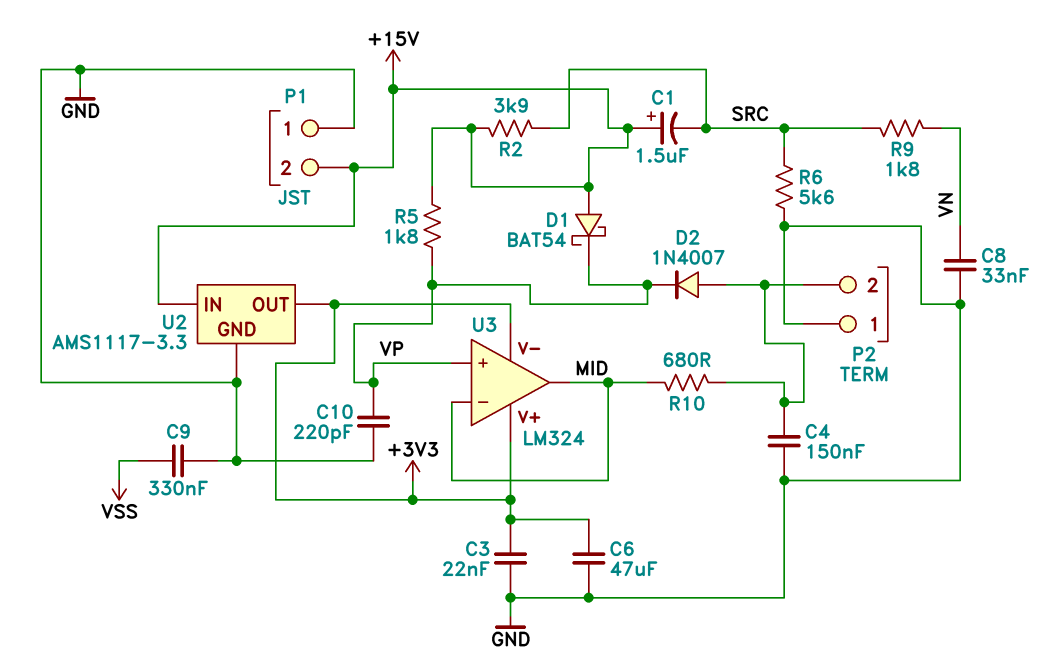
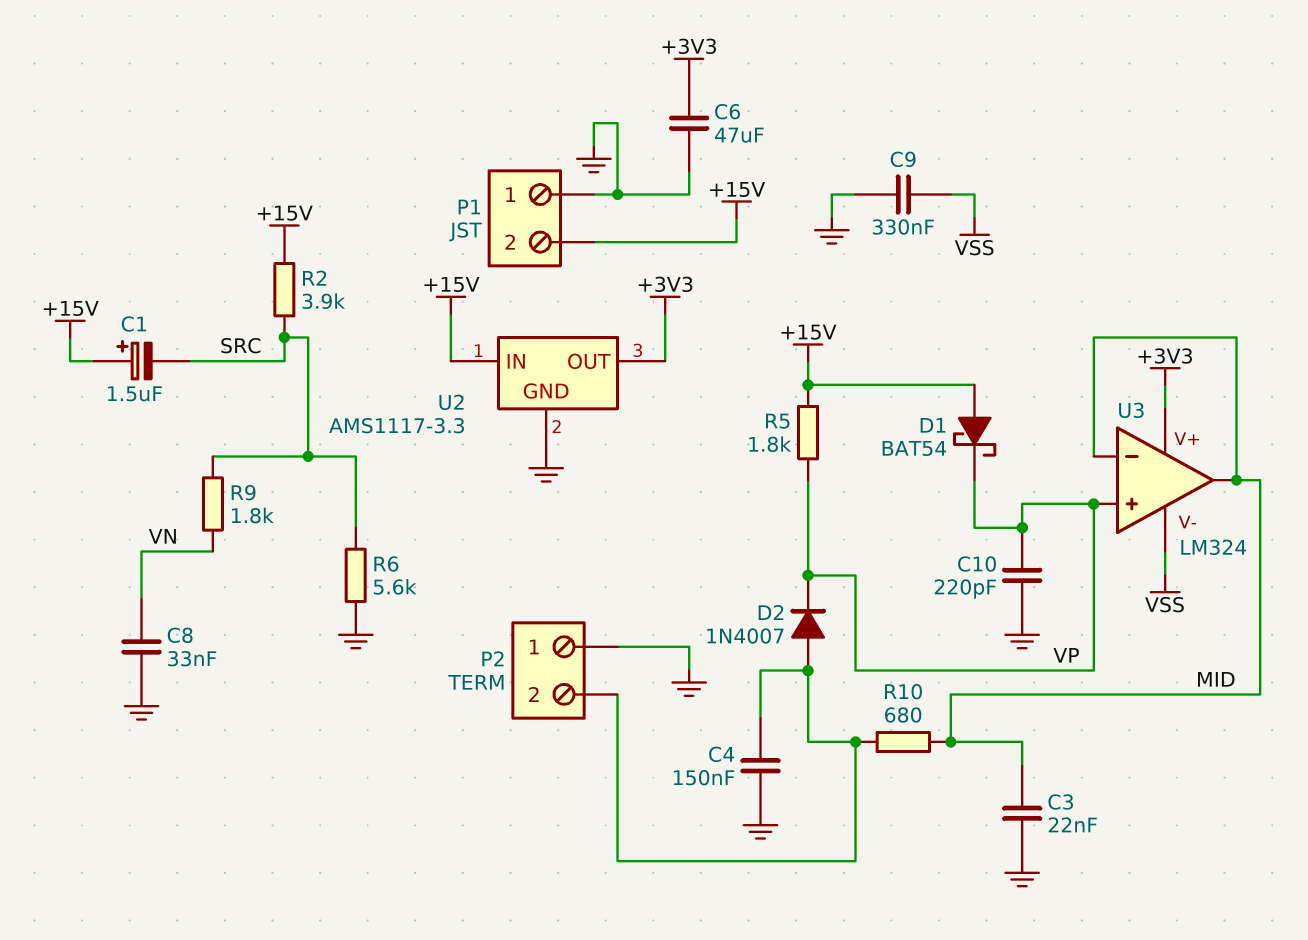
C3: 22nF (+3V3, GND) -> 22nF (GND, MID)
U3 pin V-: +3V3 -> VSS

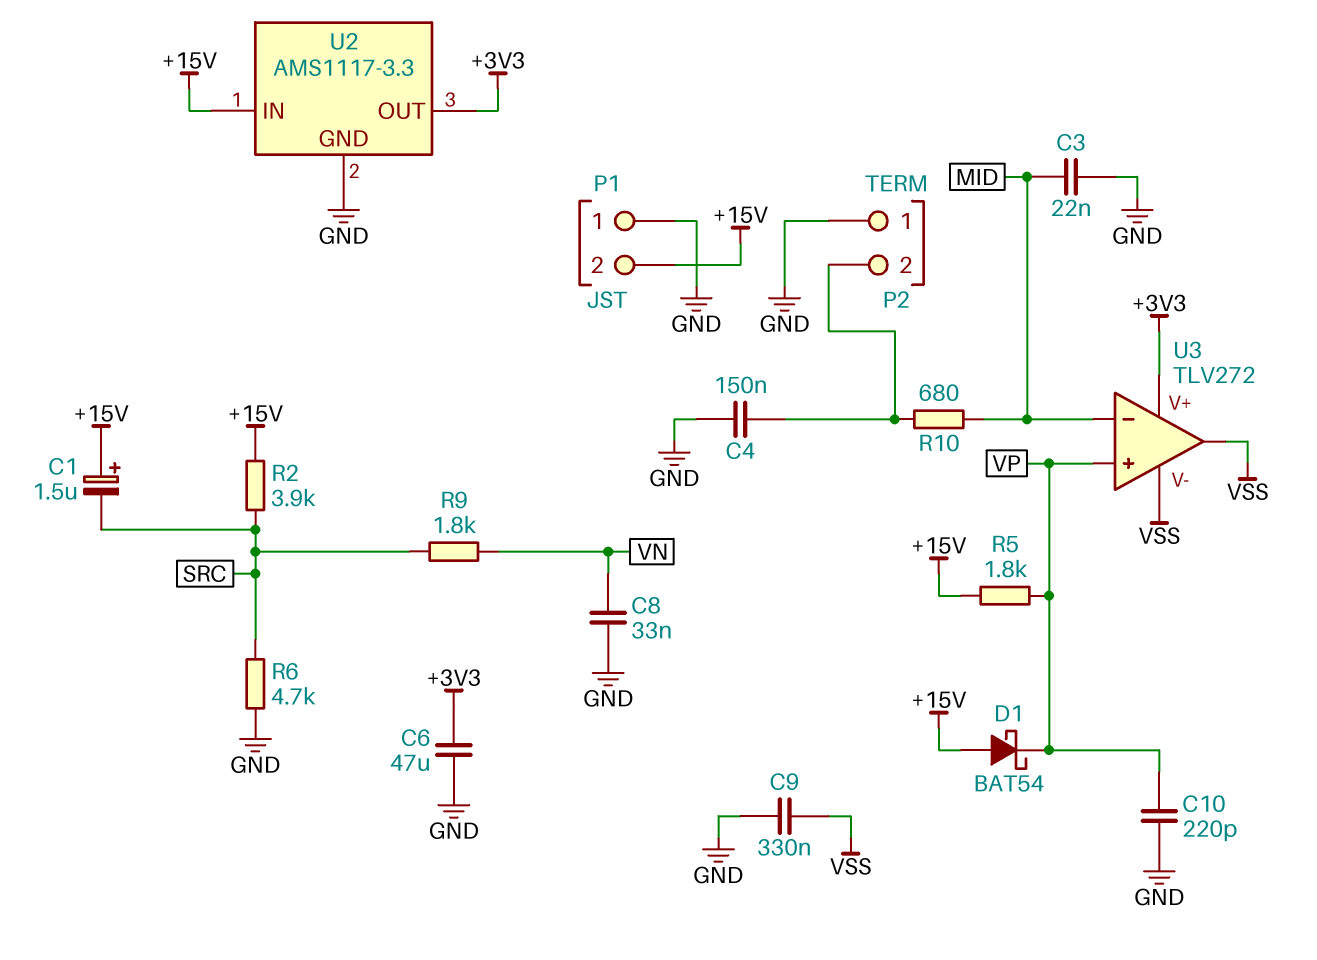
D2: diode 1N4007 (A P2/2, K VP) -> none
R6: 5.6k (GND, SRC) -> 4.7k (GND, SRC)
U3: LM324 -> TLV272
U3 pin out: MID -> VSS

